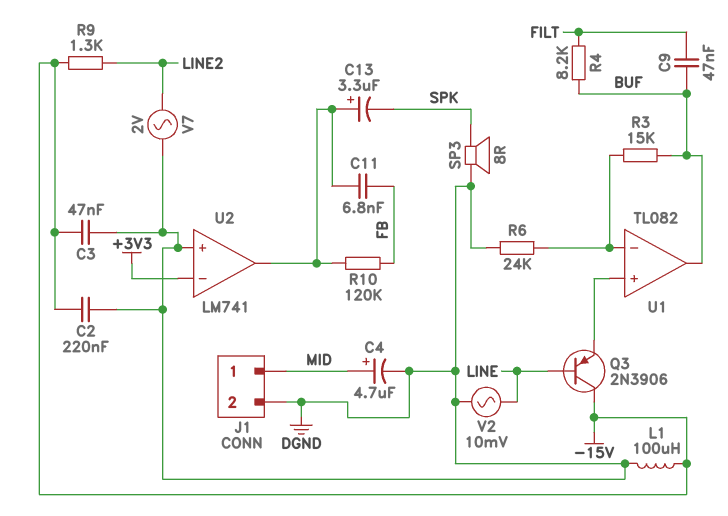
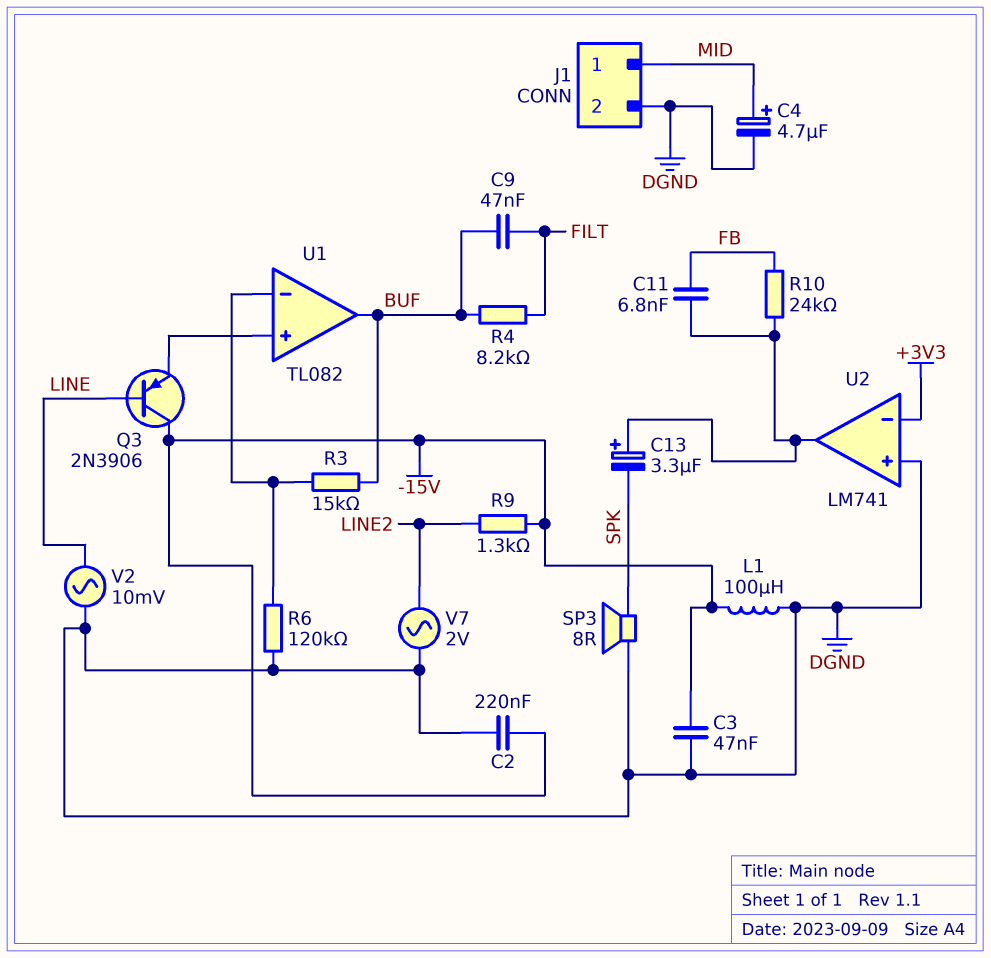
R6: 24k (DGND, U1/in-) -> 120k (DGND, U1/in-)
R10: 120k (FB, U2/out) -> 24k (FB, U2/out)

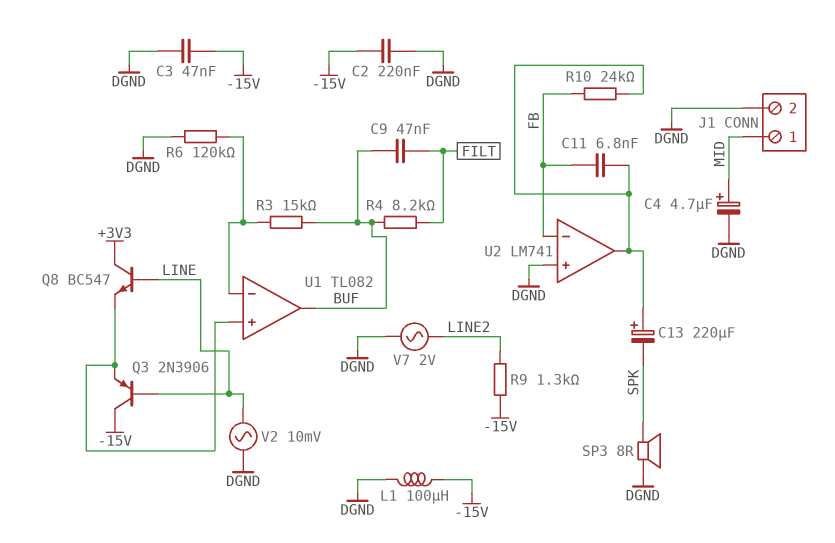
C13: 3.3uF (plus U2/out, minus SPK) -> 220uF (plus U2/out, minus SPK)
Q8: none -> NPN BC547 (B LINE, C +3V3, E U1/in+)
U2 pin in-: +3V3 -> FB

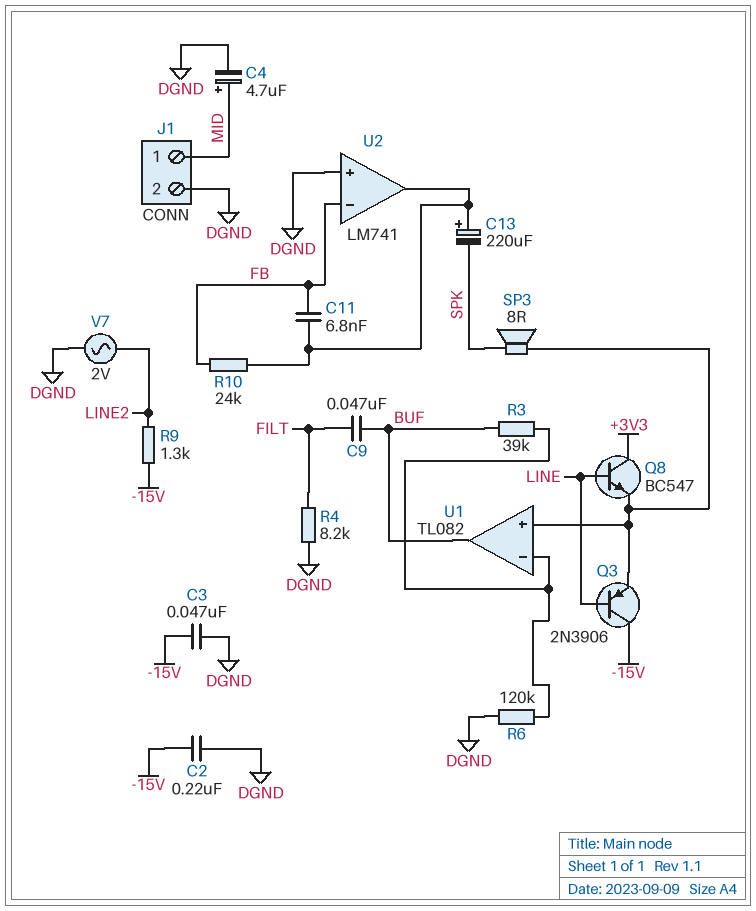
L1: 100uH (-15V, DGND) -> none
R3: 15k (BUF, U1/in-) -> 39k (BUF, U1/in-)
R4: 8.2k (BUF, FILT) -> 8.2k (DGND, FILT)
SP3: speaker 8R (DGND, SPK) -> speaker 8R (SPK, U1/in+)
V2: AC 10mV (DGND, LINE) -> none

